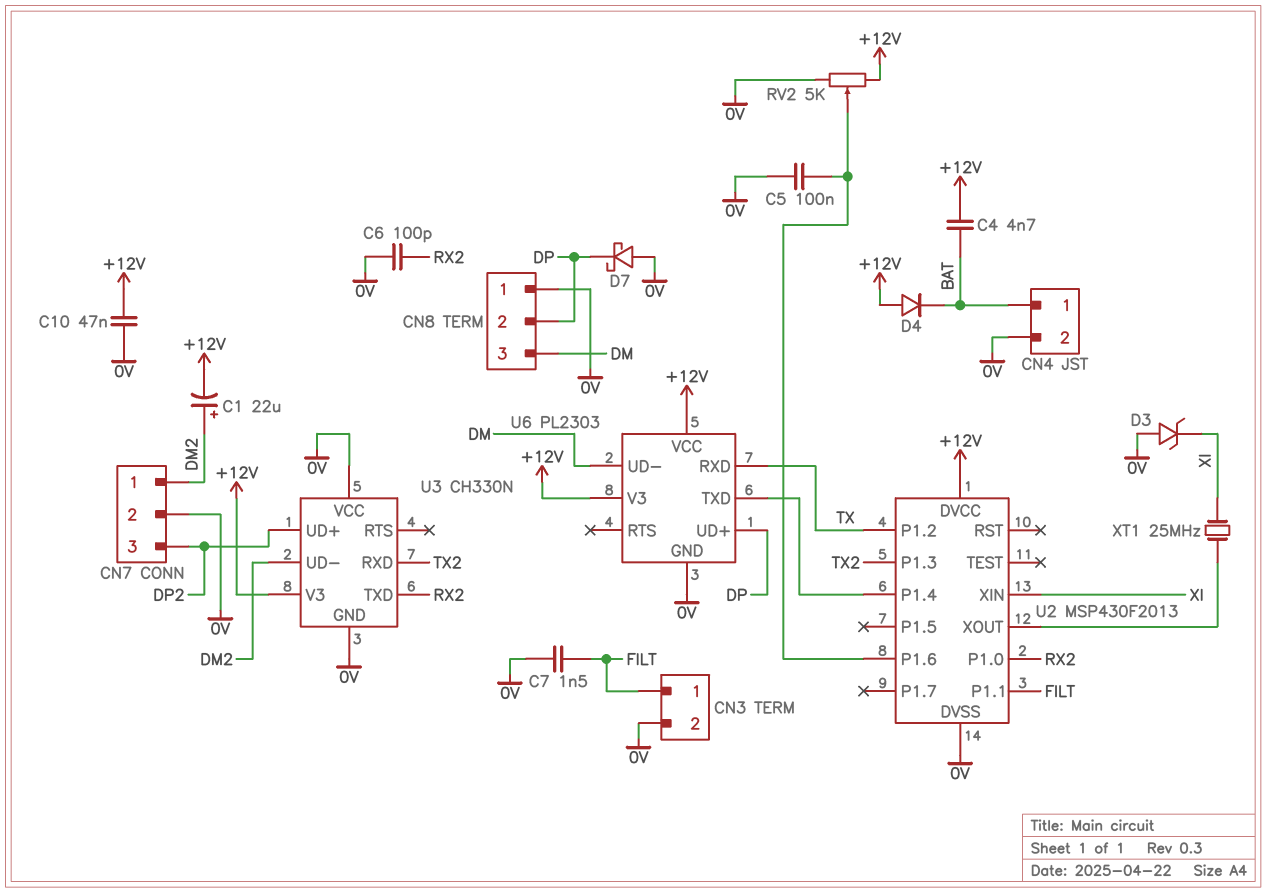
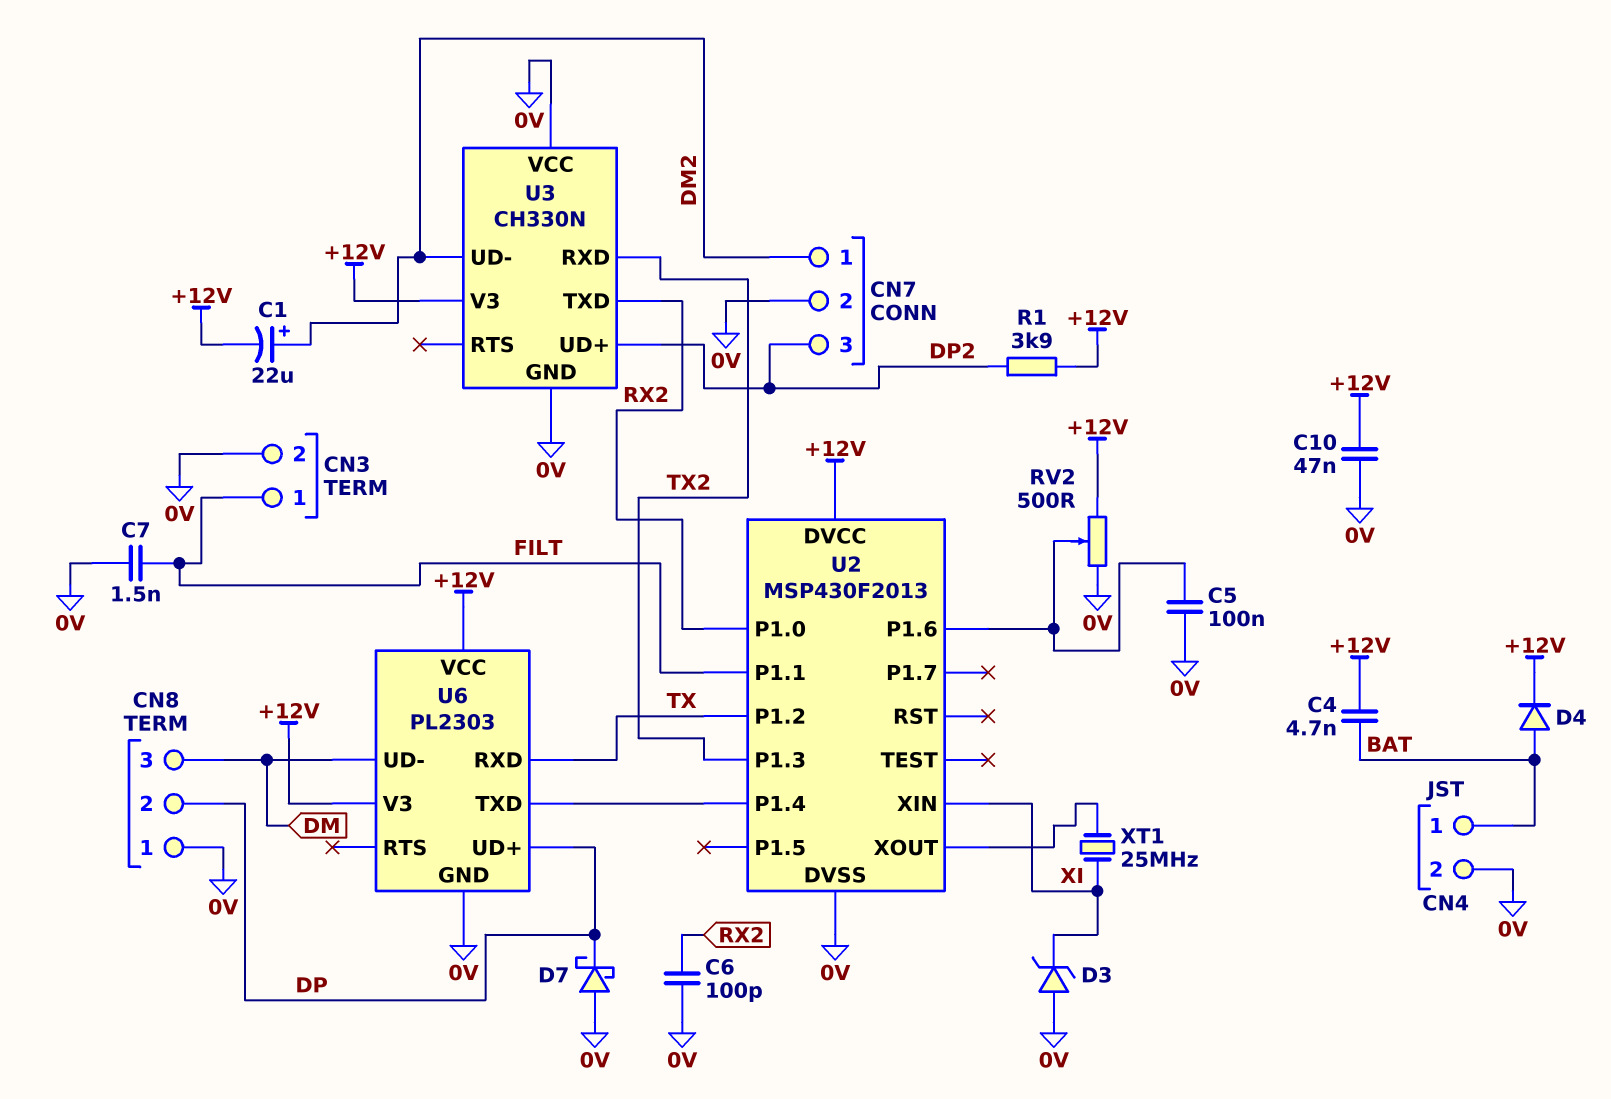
D4: diode (A +12V, K BAT) -> diode (A BAT, K +12V)
R1: none -> 3.9k (+12V, DP2)
RV2: 5k (+12V, 0V, wiper U2/P1.6) -> 500 (+12V, 0V, wiper U2/P1.6)

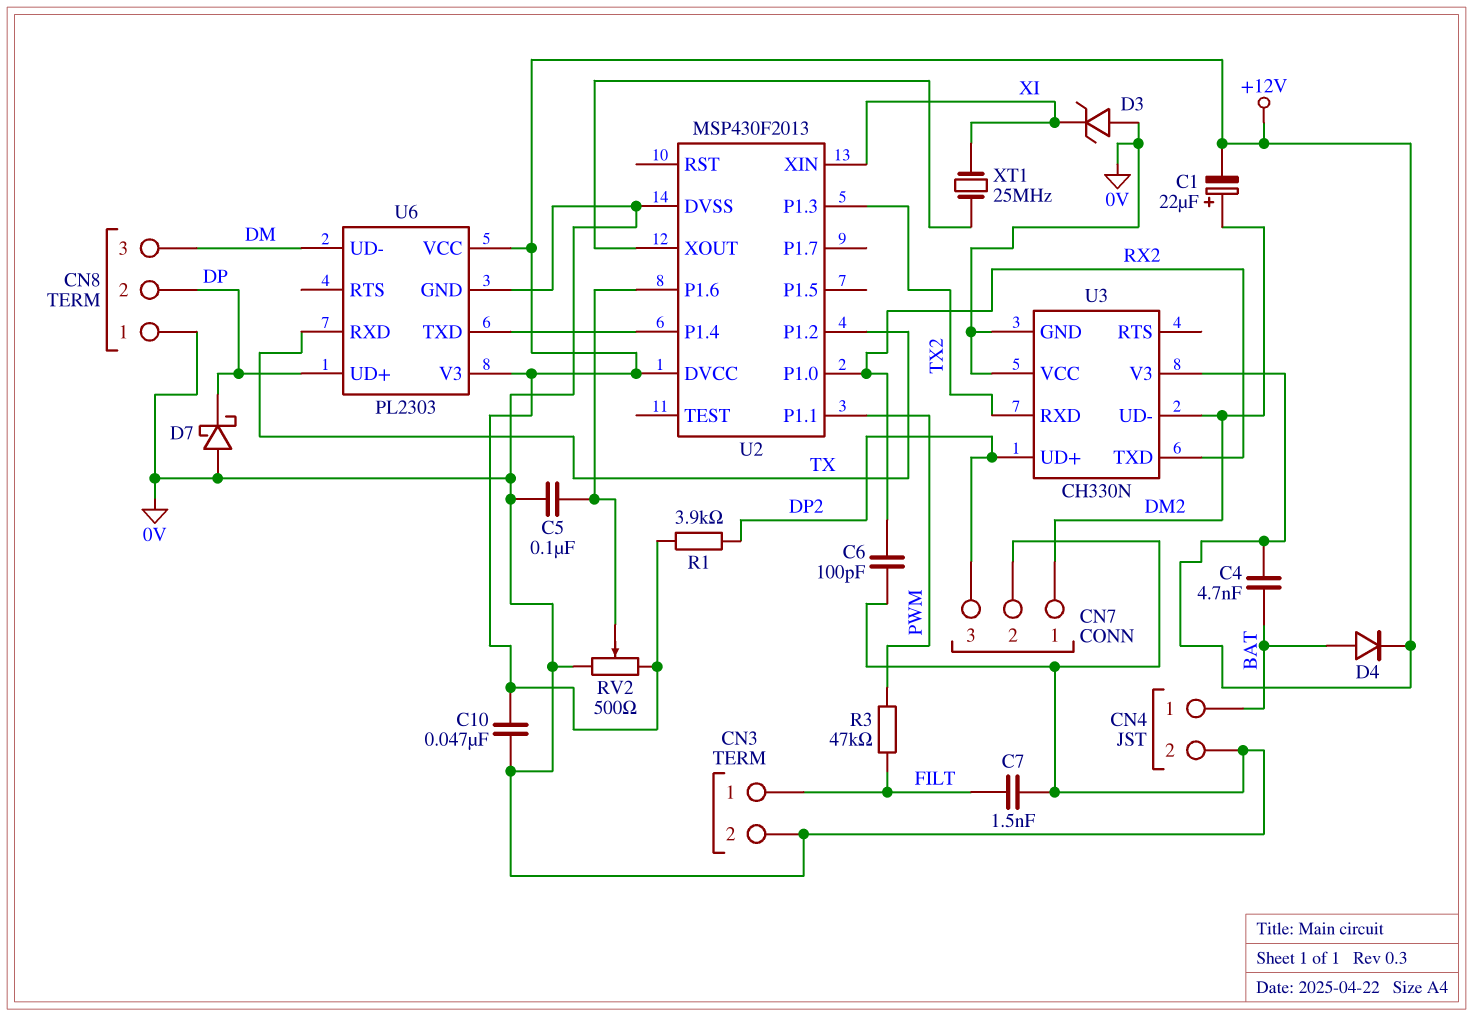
R3: none -> 47k (FILT, PWM)
U2 pin P1.1: FILT -> PWM

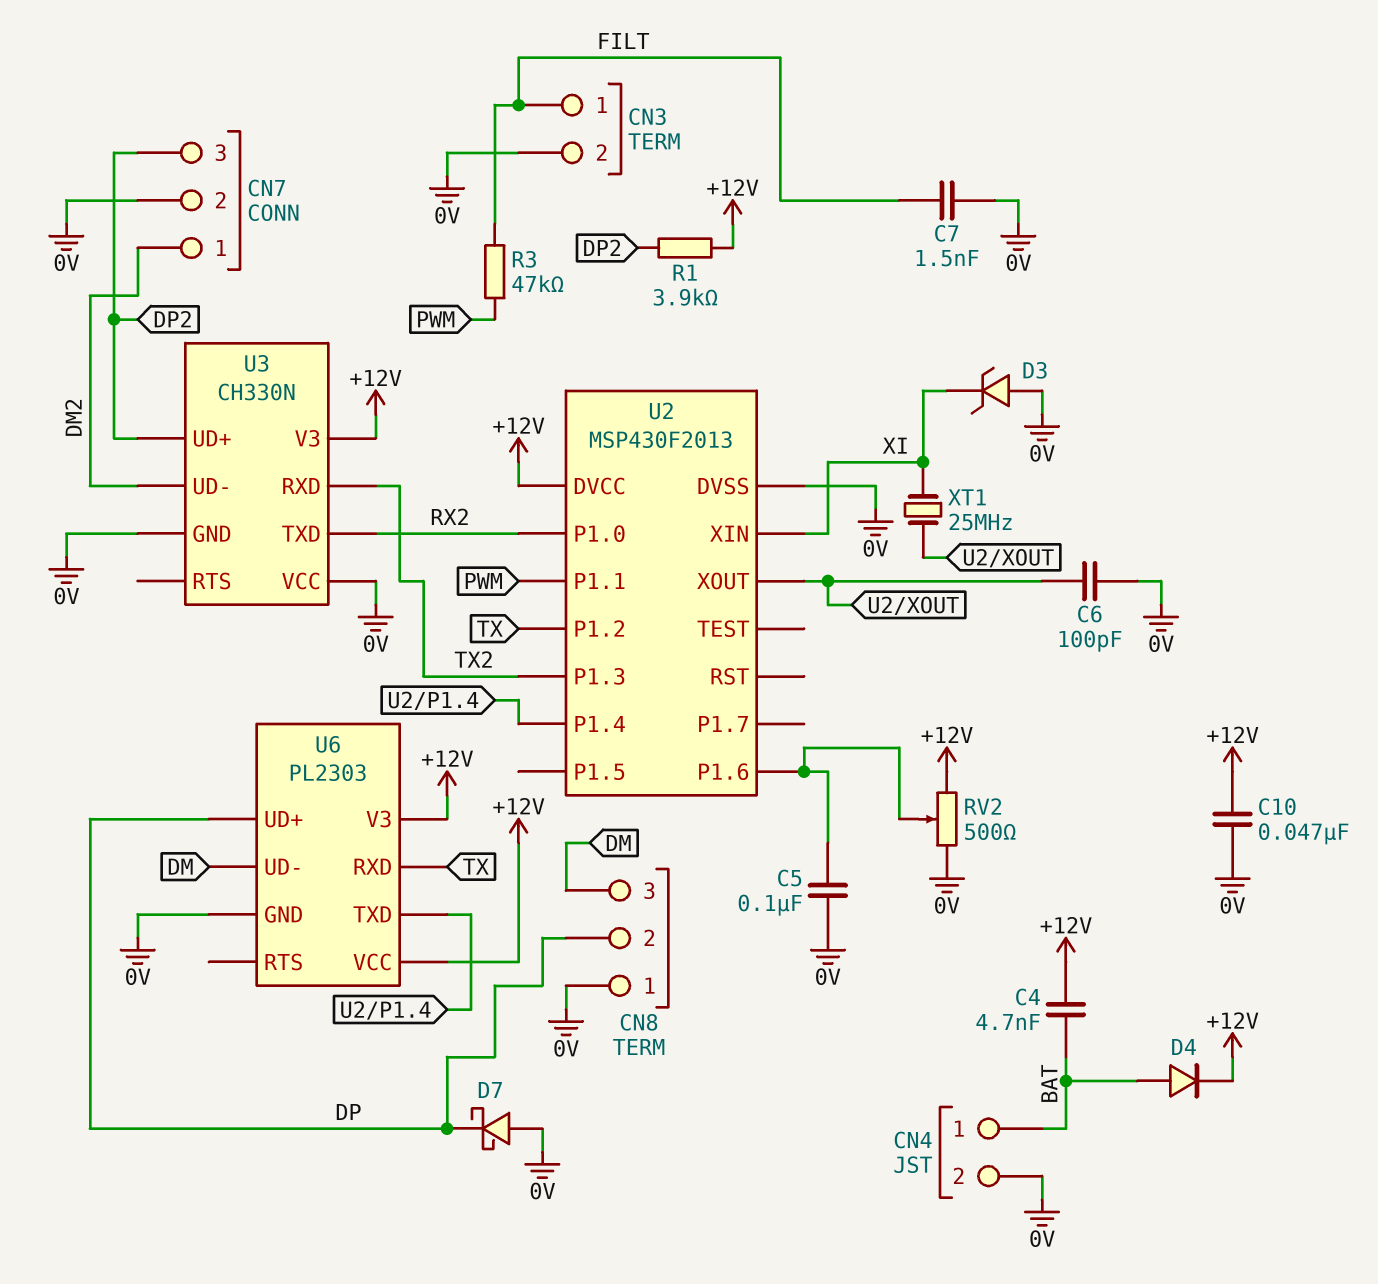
C1: 22uF (plus DM2, minus +12V) -> none
C6: 100pF (0V, RX2) -> 100pF (0V, U2/XOUT)

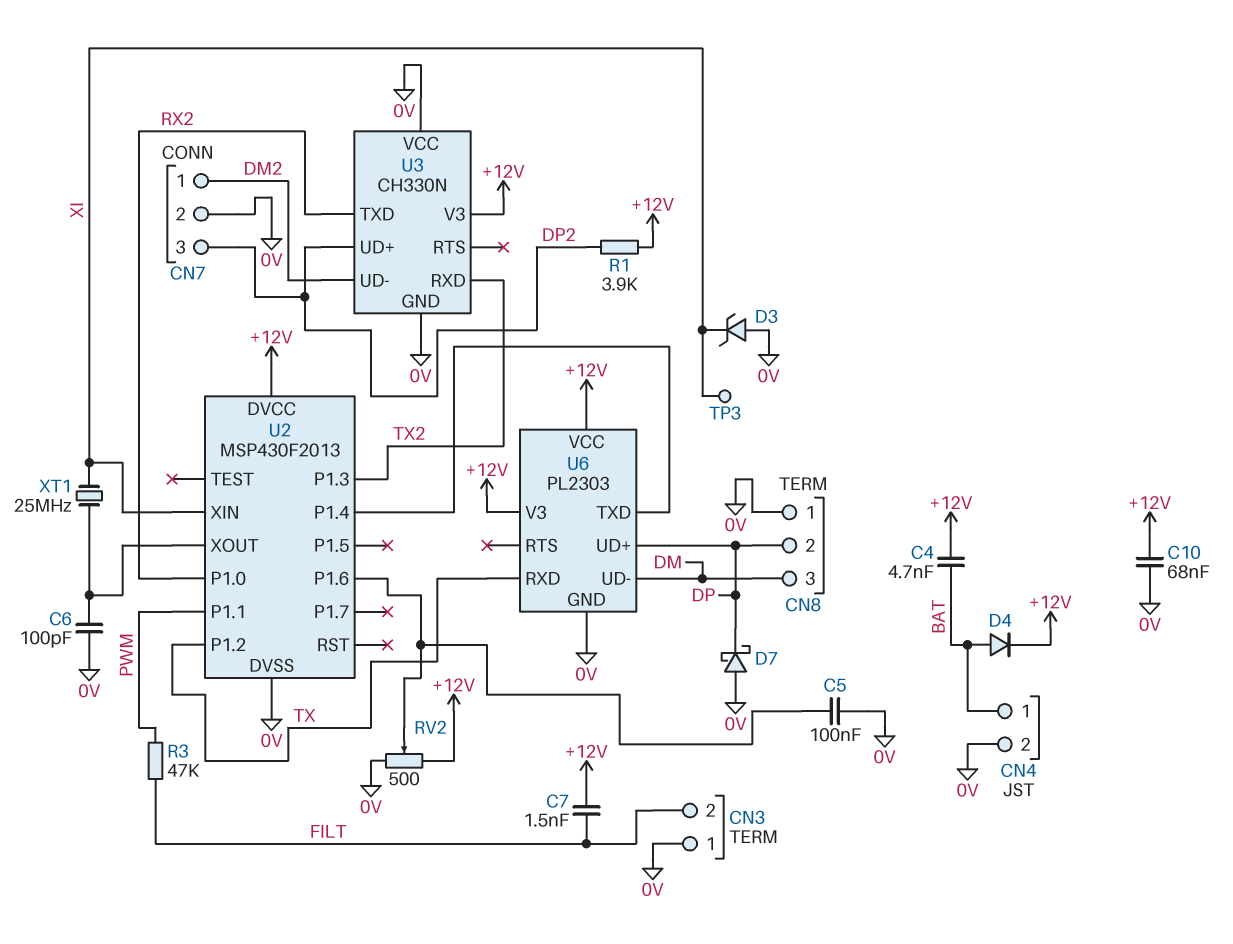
C7: 1.5nF (0V, FILT) -> 1.5nF (+12V, FILT)
C10: 47nF (+12V, 0V) -> 68nF (+12V, 0V)
CN3 pin 1: FILT -> 0V
CN3 pin 2: 0V -> FILT
TP3: none -> test point (XI)

